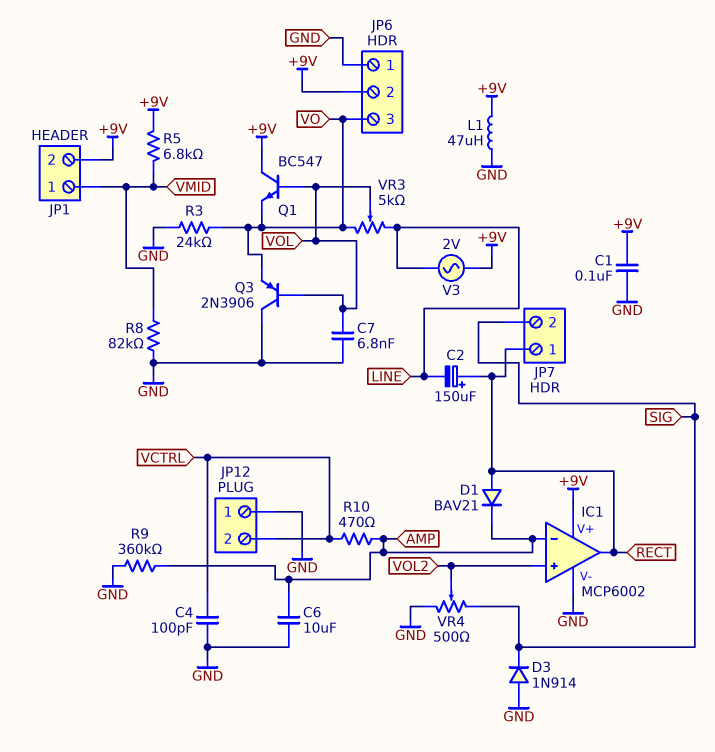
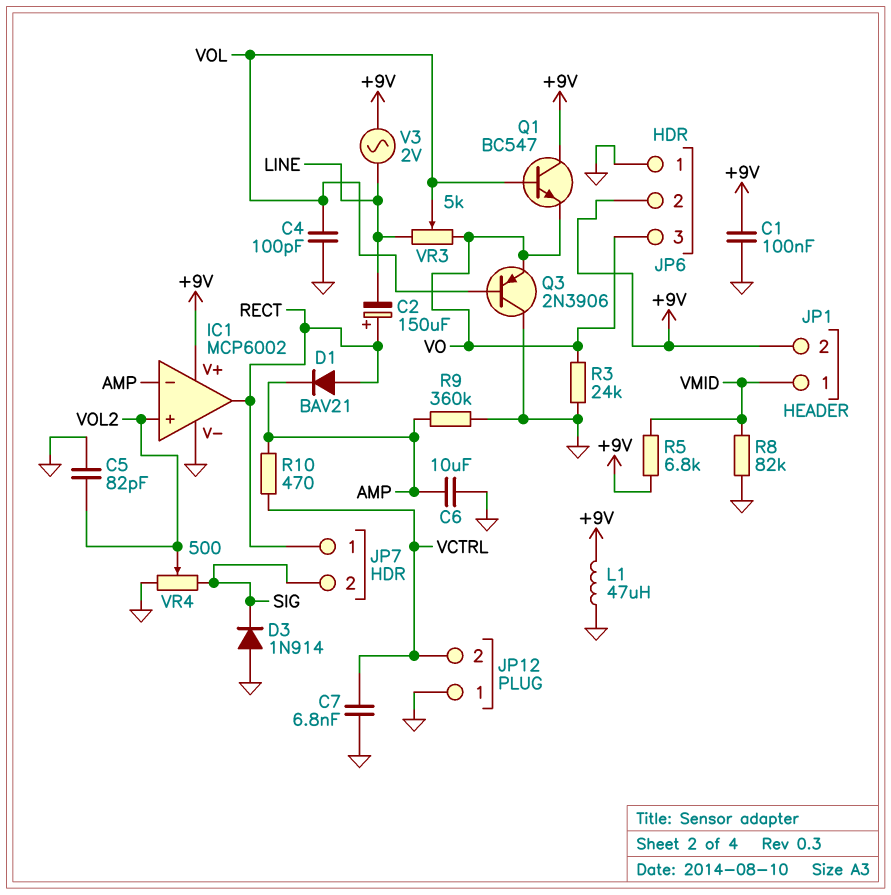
C4: 100pF (GND, VCTRL) -> 100pF (GND, VOL)
C5: none -> 82pF (GND, VOL2)
C7: 6.8nF (GND, VOL) -> 6.8nF (GND, VCTRL)

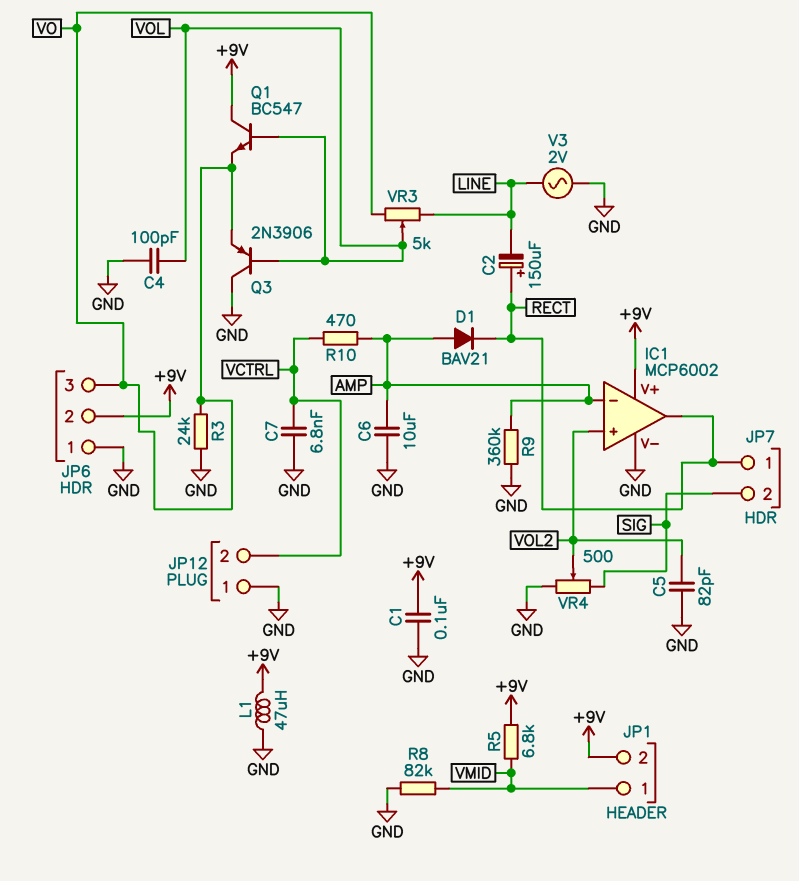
D1: diode BAV21 (A RECT, K AMP) -> diode BAV21 (A AMP, K RECT)
D3: diode 1N914 (A GND, K SIG) -> none
V3: AC 2V (+9V, LINE) -> AC 2V (GND, LINE)

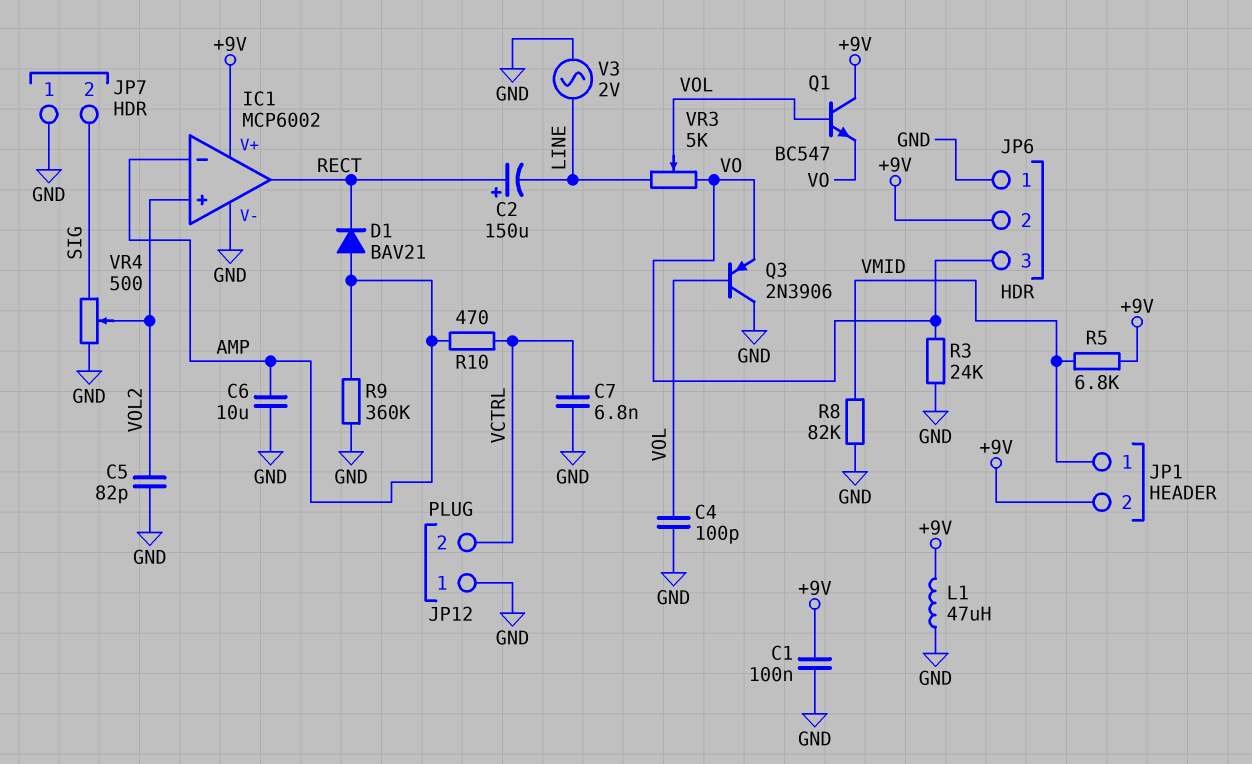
JP7 pin 1: RECT -> GND

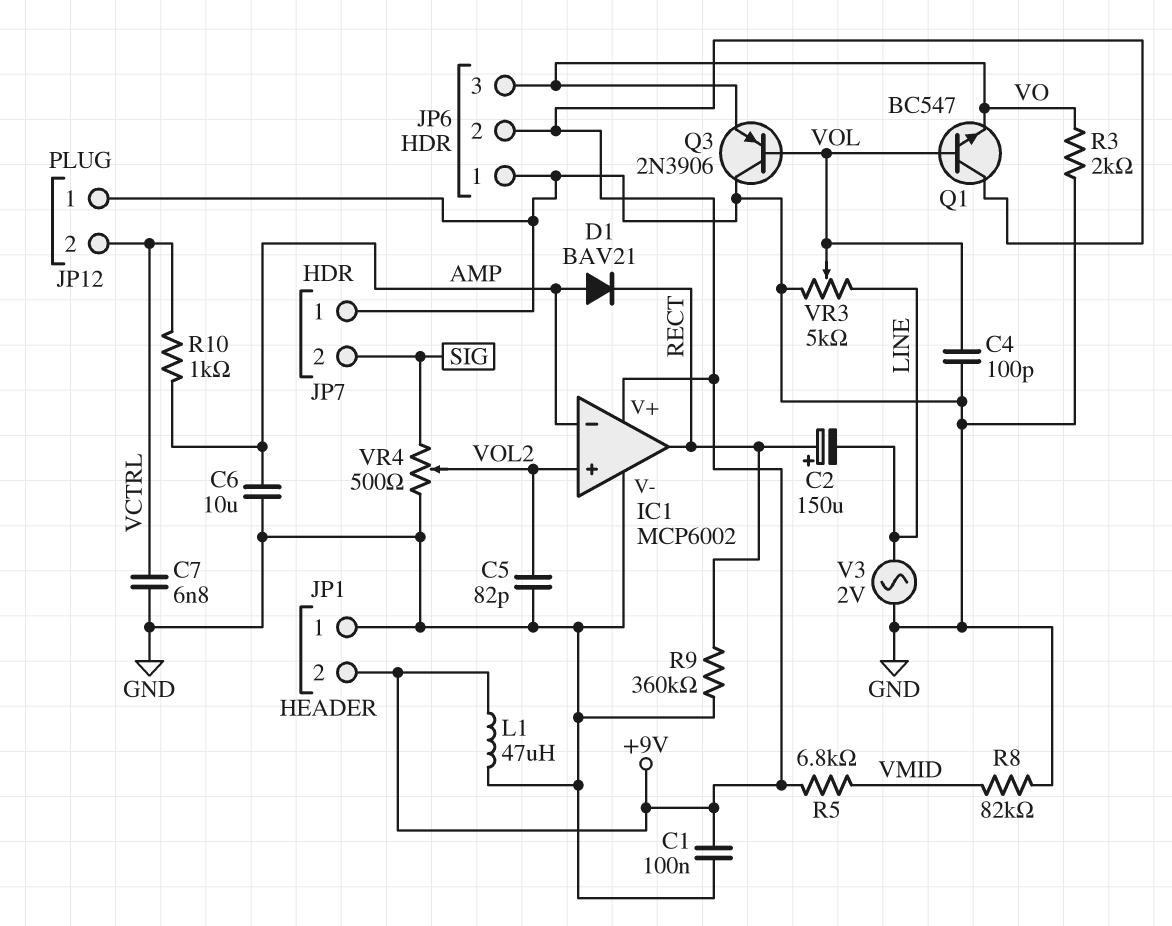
JP1 pin 1: VMID -> GND
R3: 24k (GND, VO) -> 2k (GND, VO)
R9: 360k (AMP, GND) -> 360k (GND, RECT)
R10: 470 (AMP, VCTRL) -> 1k (AMP, VCTRL)
VR3: 5k (LINE, VO, wiper VOL) -> 5k (GND, LINE, wiper VOL)

